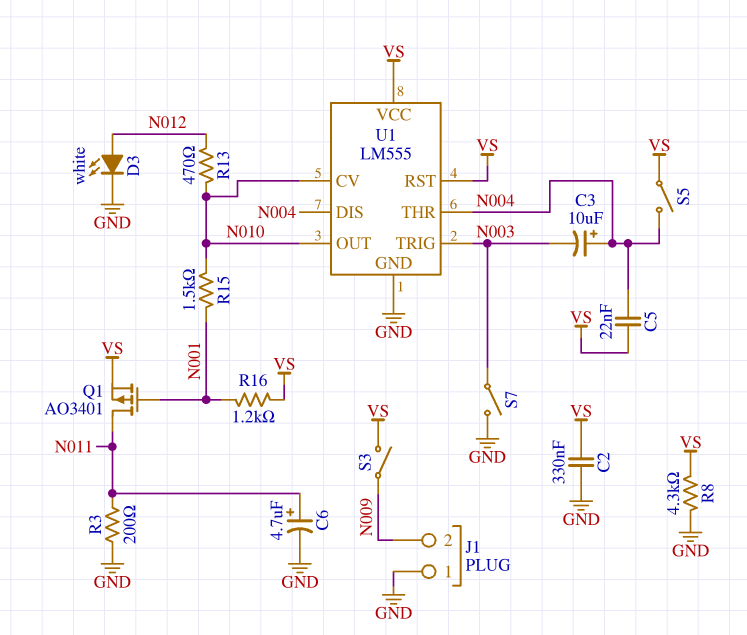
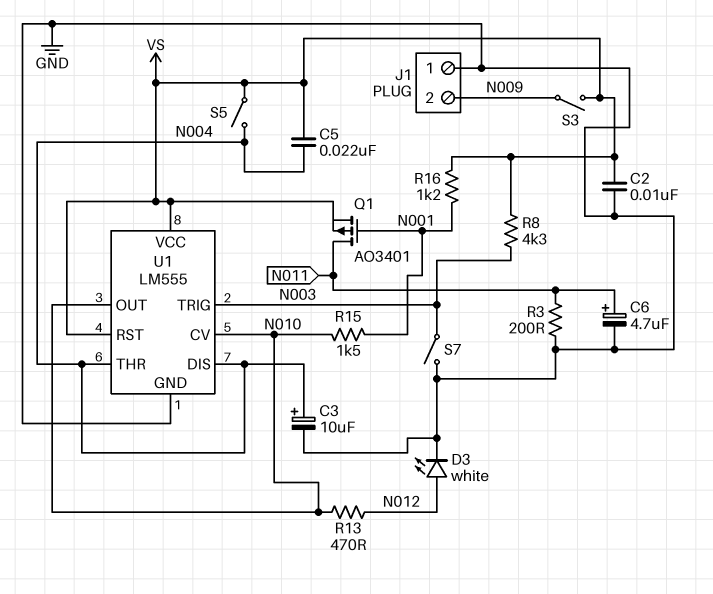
C2: 330nF (GND, VS) -> 10nF (GND, VS)
C3: 10uF (plus N004, minus N003) -> 10uF (plus N004, minus GND)
R8: 4.3k (GND, VS) -> 4.3k (N003, VS)

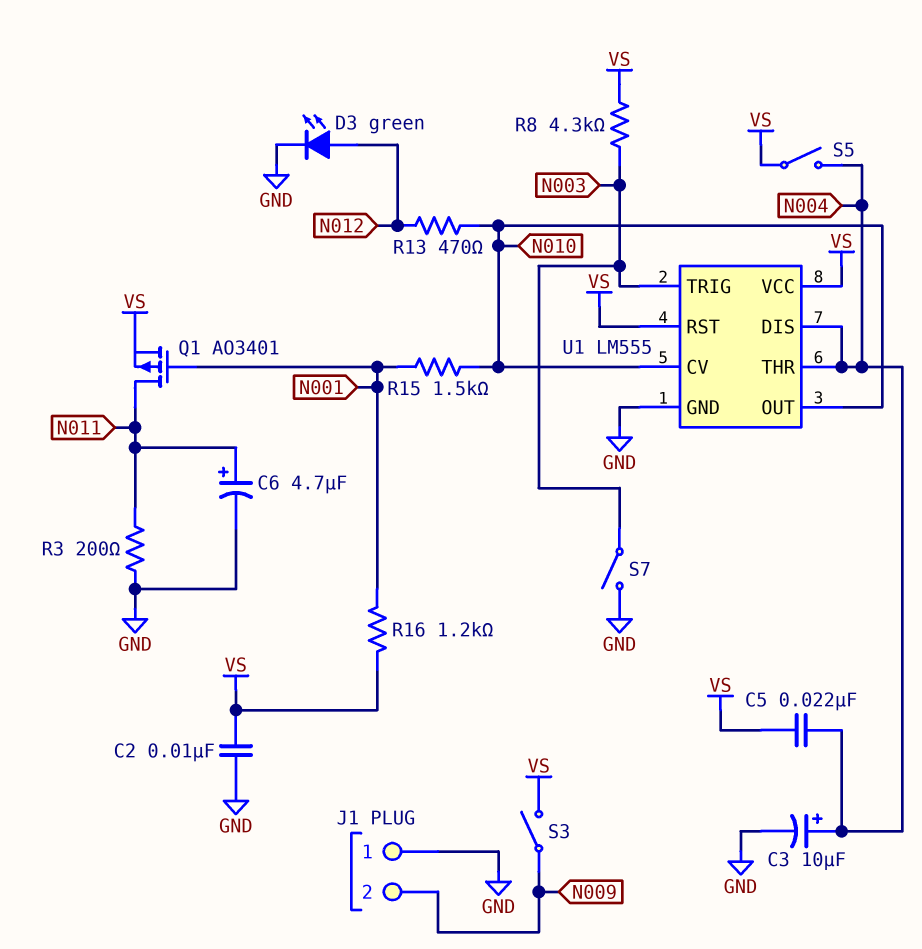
D3: LED white (A N012, K GND) -> LED green (A N012, K GND)

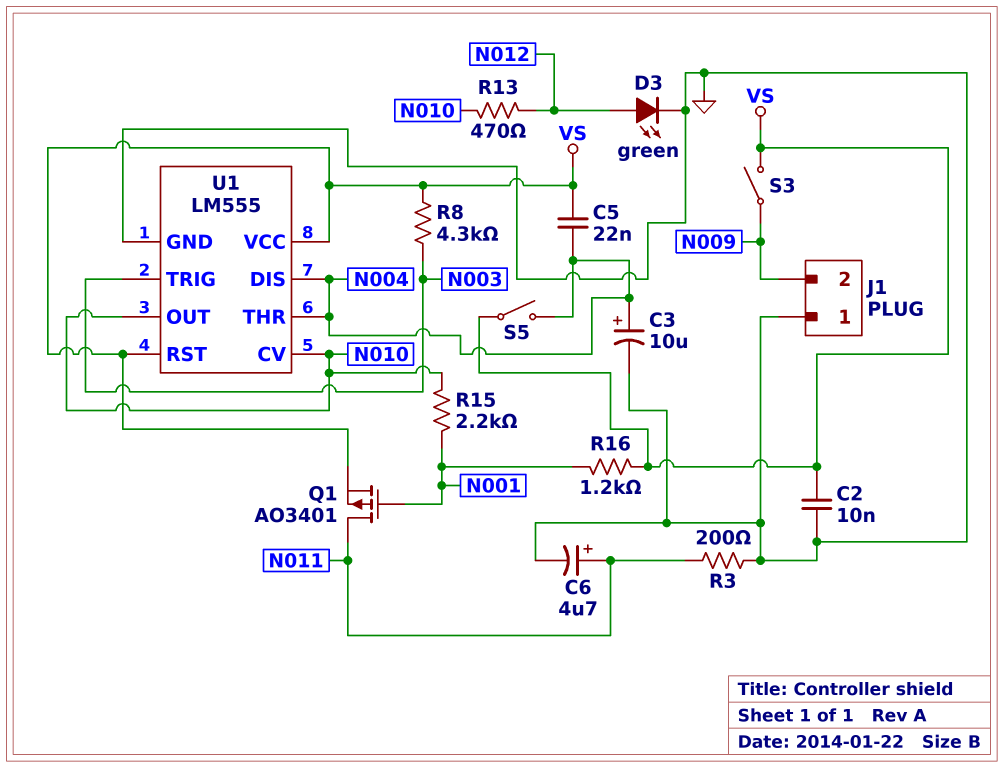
R15: 1.5k (N001, N010) -> 2.2k (N001, N010)
S7: switch (GND, N003) -> none

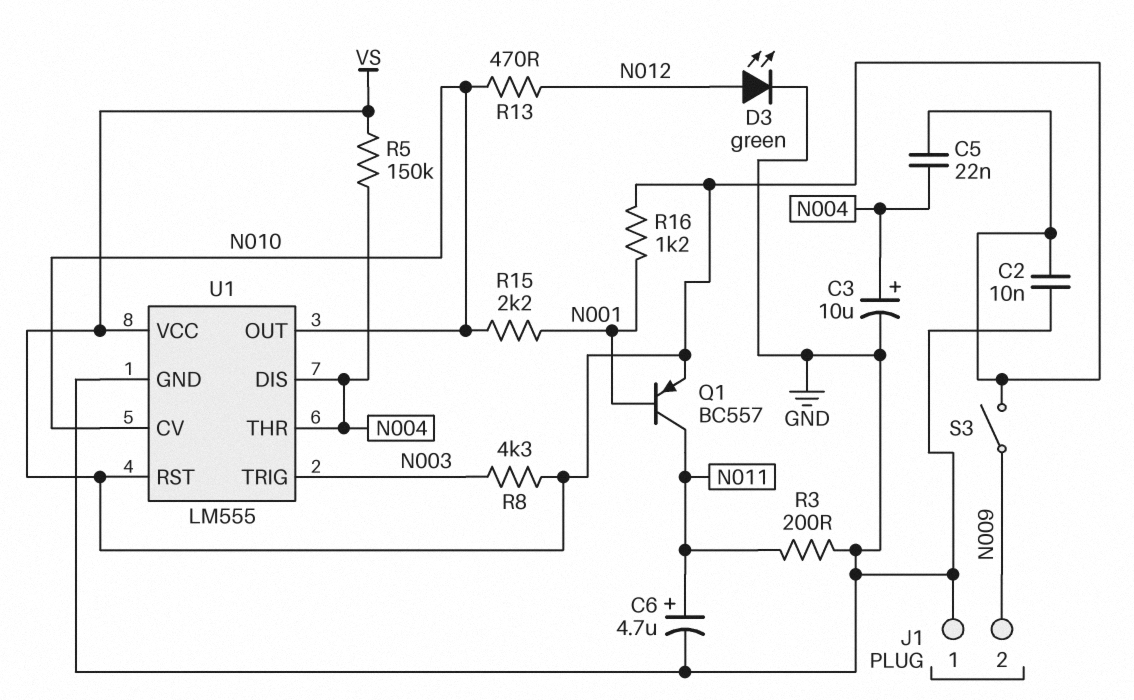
Q1: PMOS AO3401 (G N001, D N011, S VS) -> PNP BC557 (B N001, C N011, E VS)
R5: none -> 150k (N004, VS)
S5: switch (N004, VS) -> none

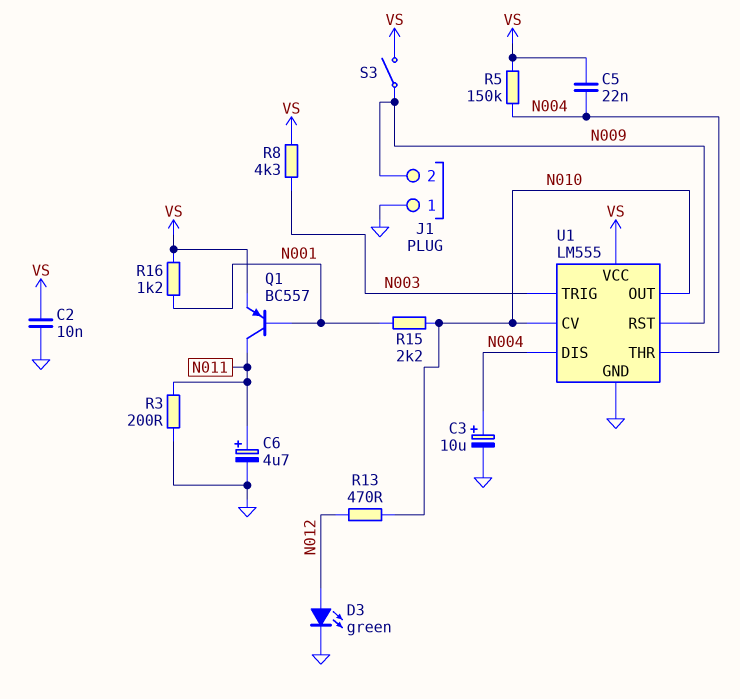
U1 pin RST: VS -> N009

